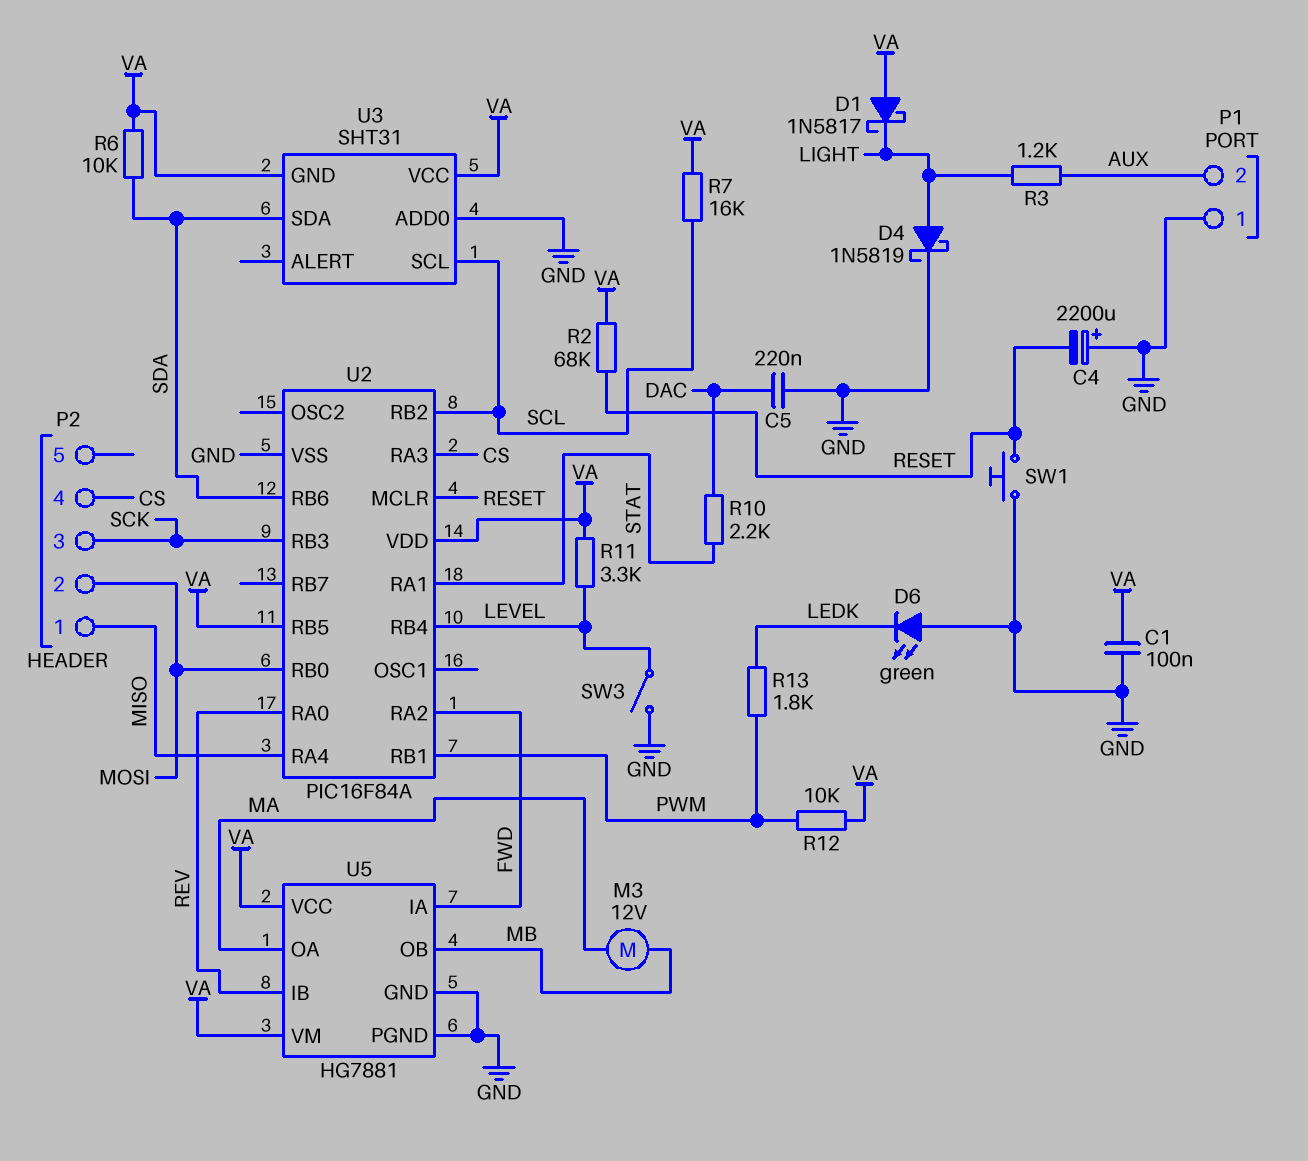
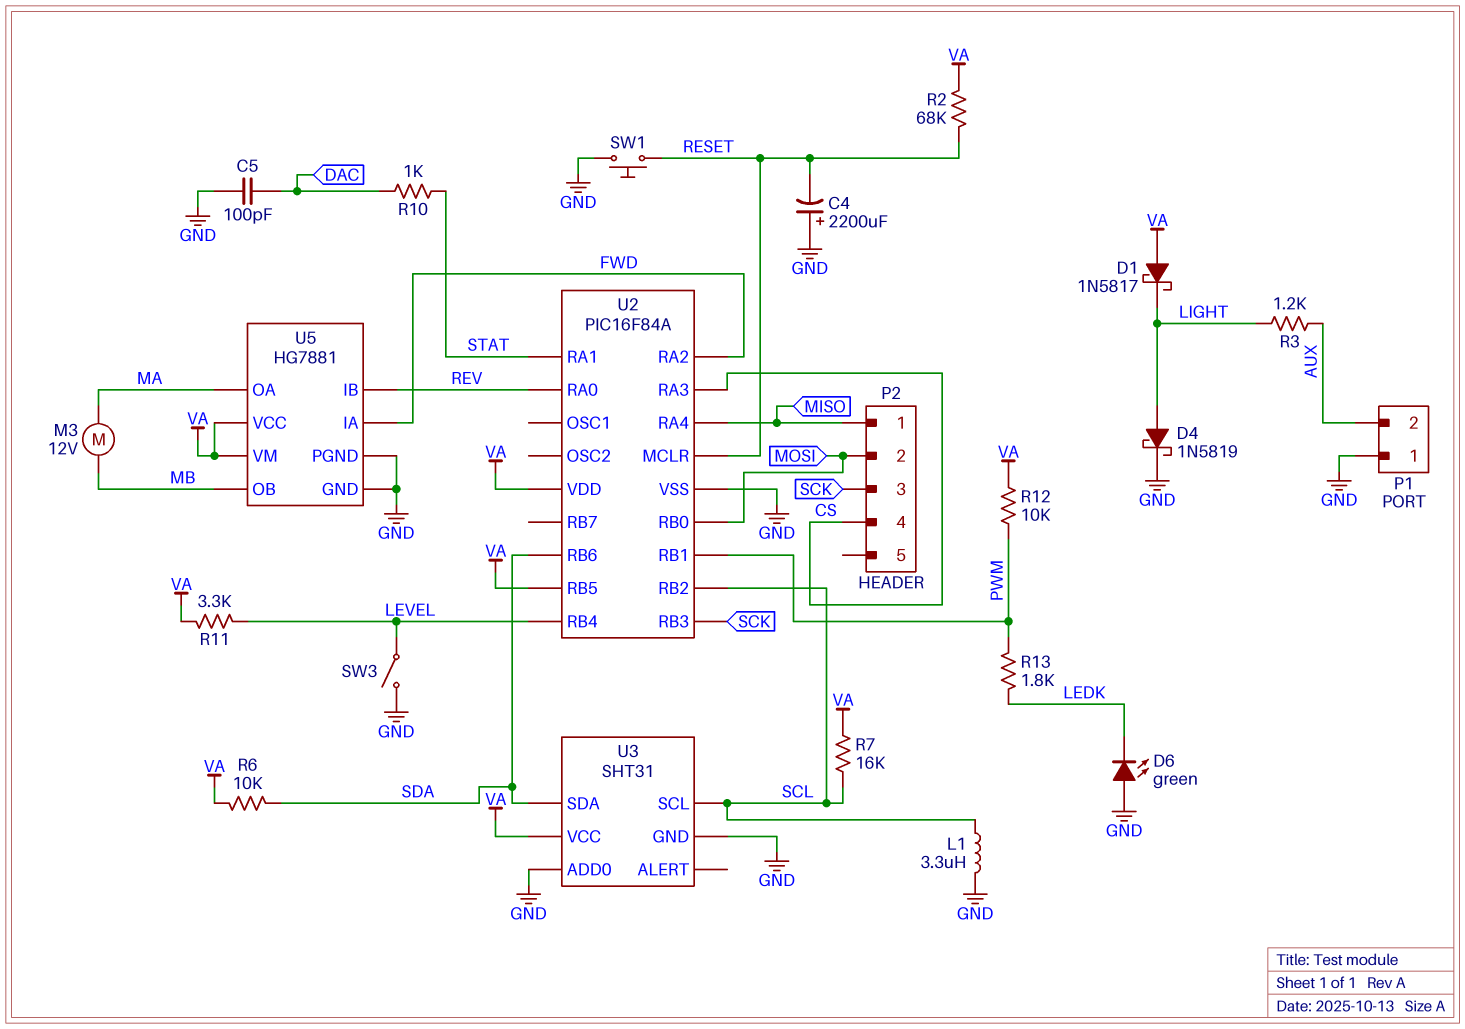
C1: 100nF (GND, VA) -> none
C5: 220nF (DAC, GND) -> 100pF (DAC, GND)
L1: none -> 3.3uH (GND, SCL)
R10: 2.2k (DAC, STAT) -> 1k (DAC, STAT)
U3 pin GND: VA -> GND

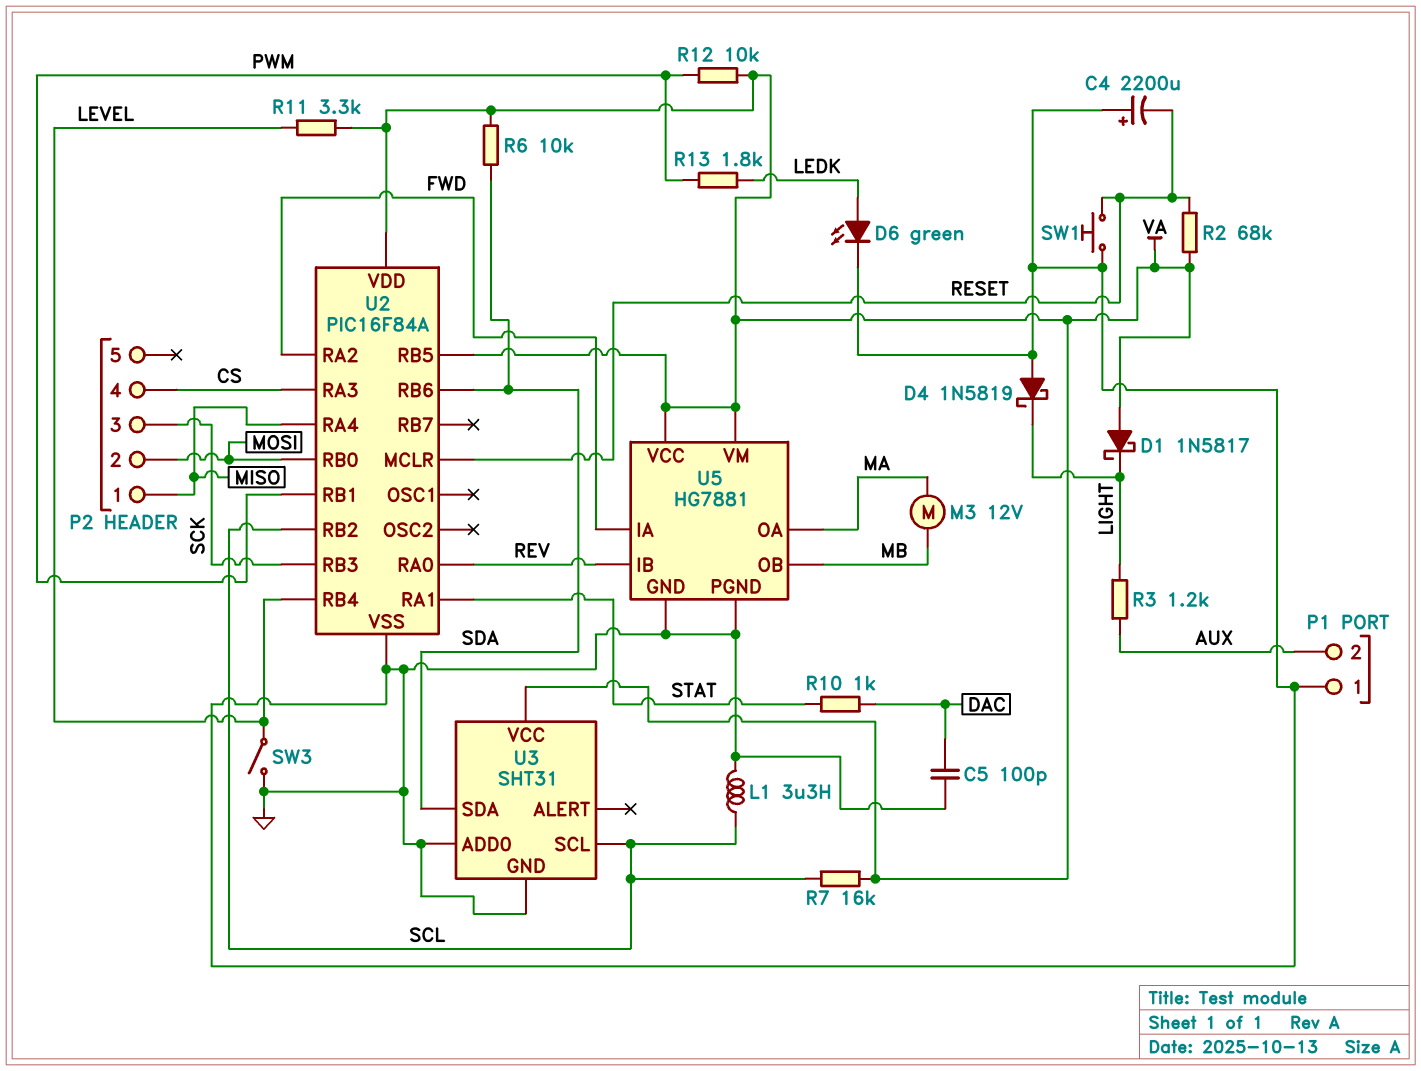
D4: schottky 1N5819 (A LIGHT, K GND) -> schottky 1N5819 (A GND, K LIGHT)
D6: LED green (A GND, K LEDK) -> LED green (A LEDK, K GND)

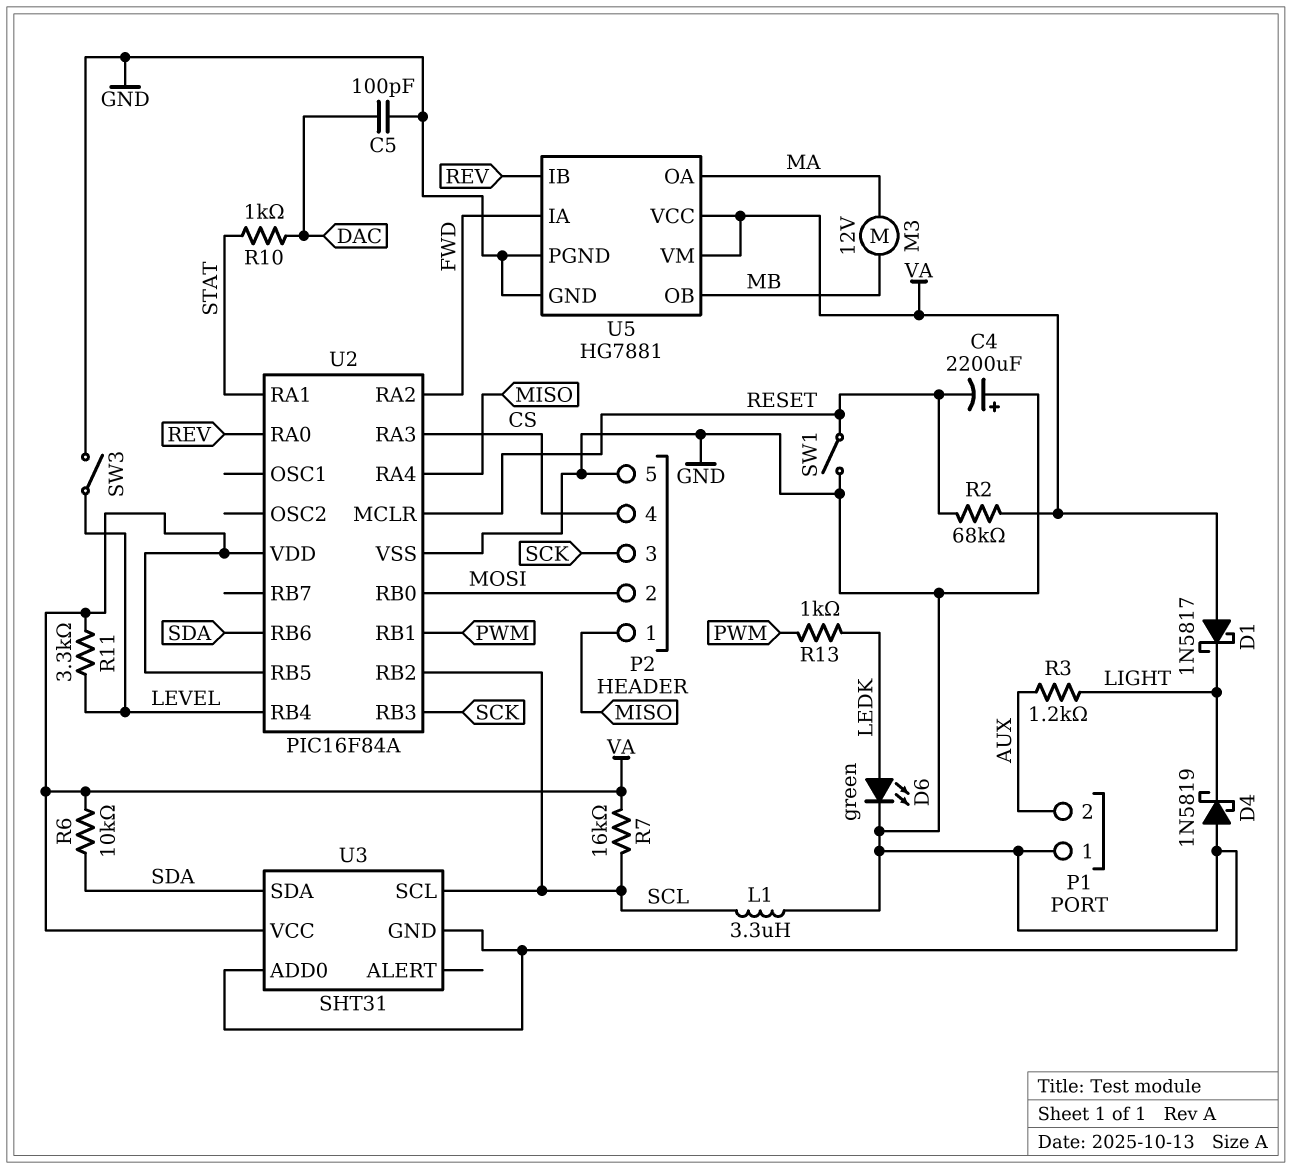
P2 pin 5: none -> GND
R12: 10k (PWM, VA) -> none
R13: 1.8k (LEDK, PWM) -> 1k (LEDK, PWM)
SW1: button (GND, RESET) -> switch (GND, RESET)

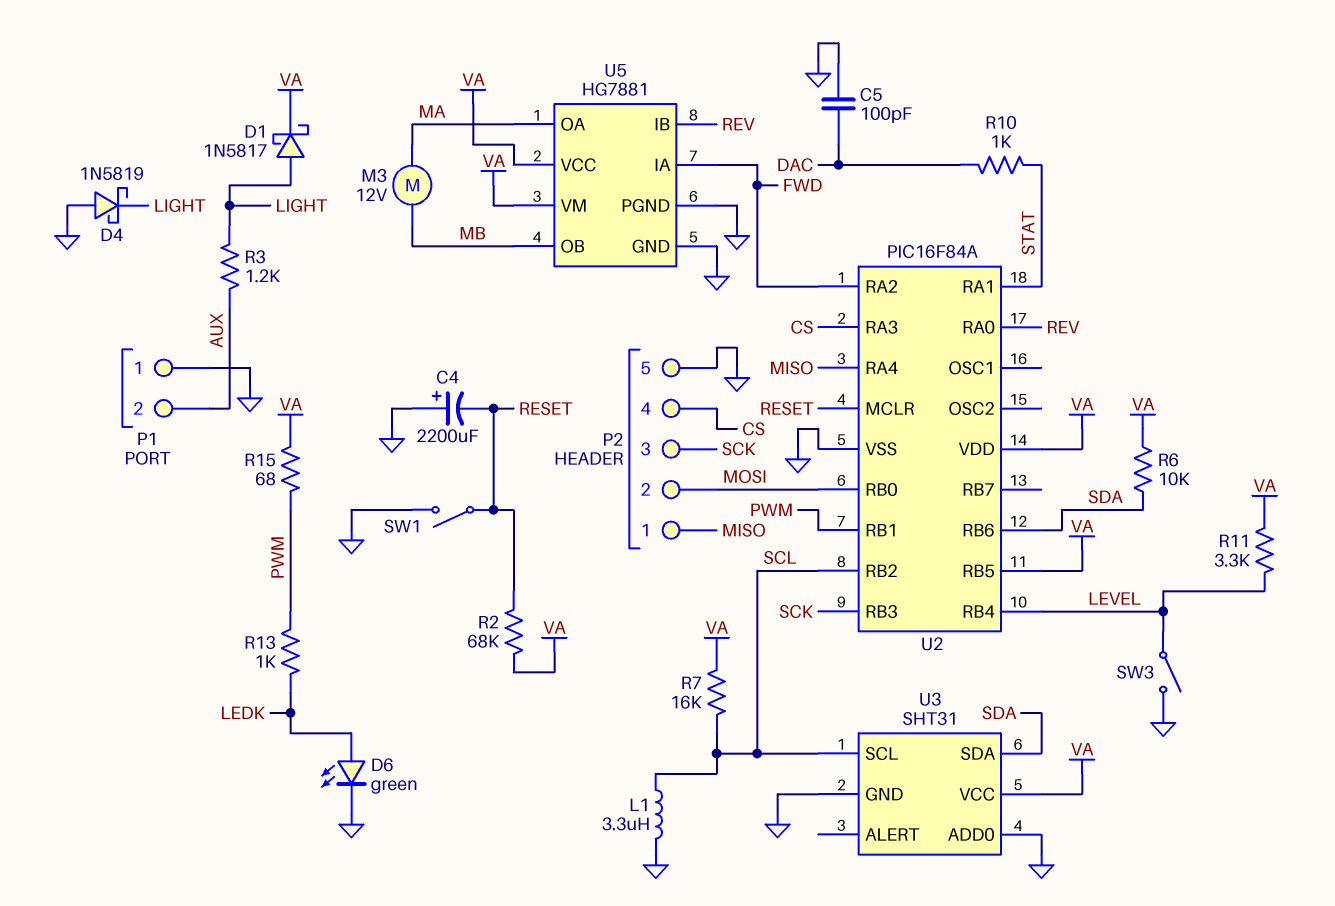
D1: schottky 1N5817 (A VA, K LIGHT) -> schottky 1N5817 (A LIGHT, K VA)
R15: none -> 68 (PWM, VA)

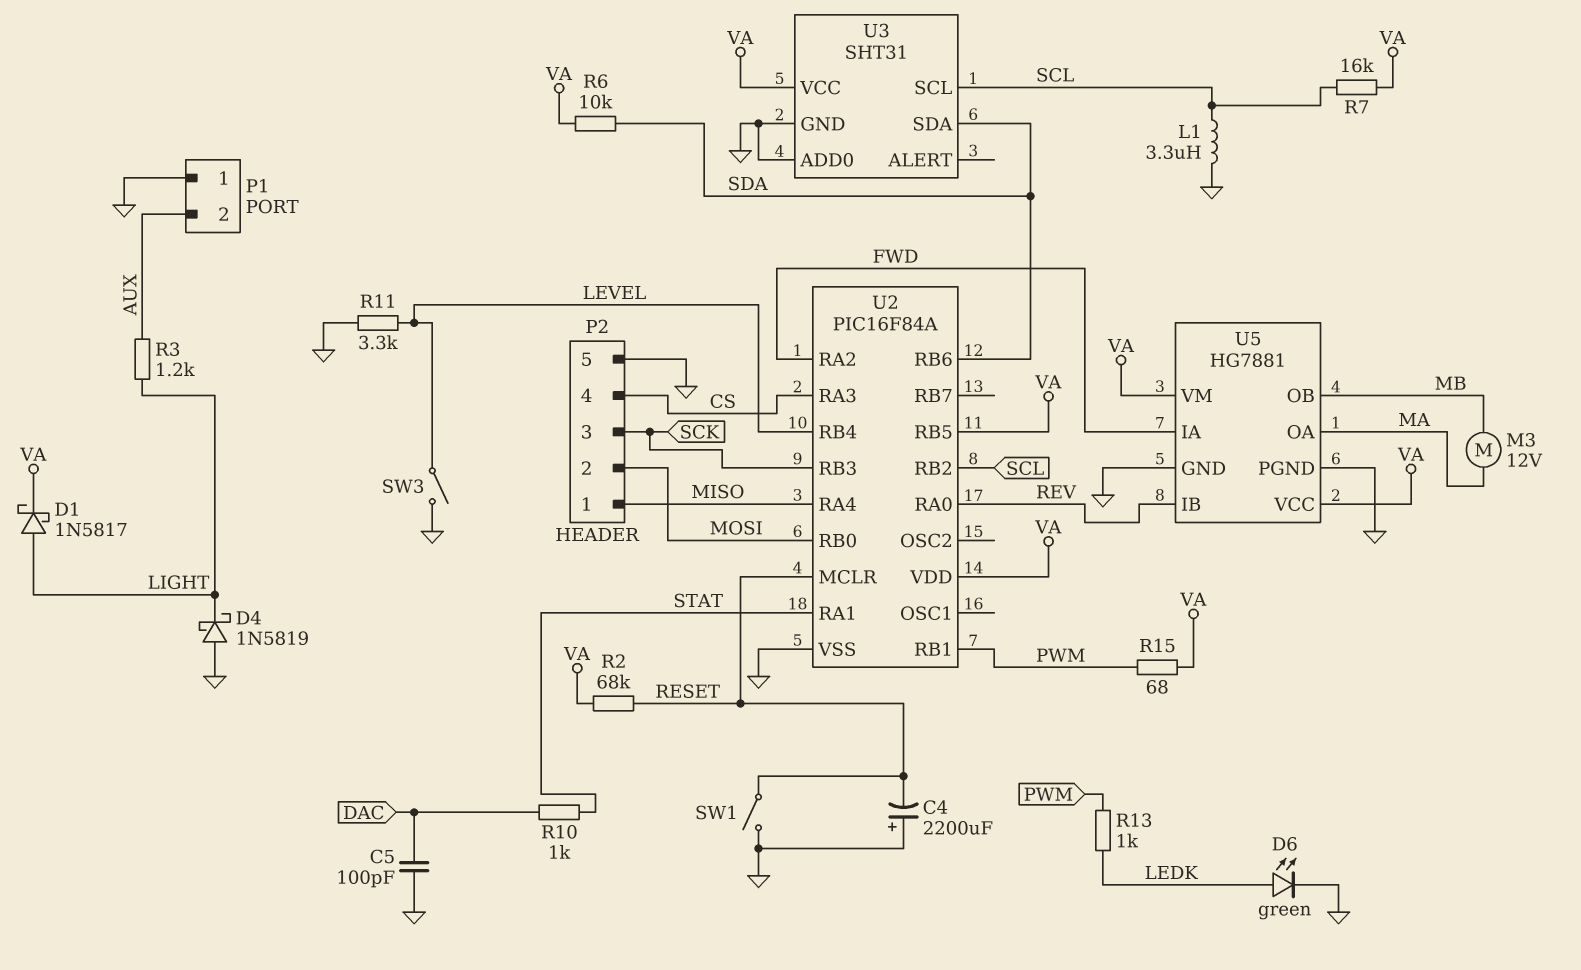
R11: 3.3k (LEVEL, VA) -> 3.3k (GND, LEVEL)

